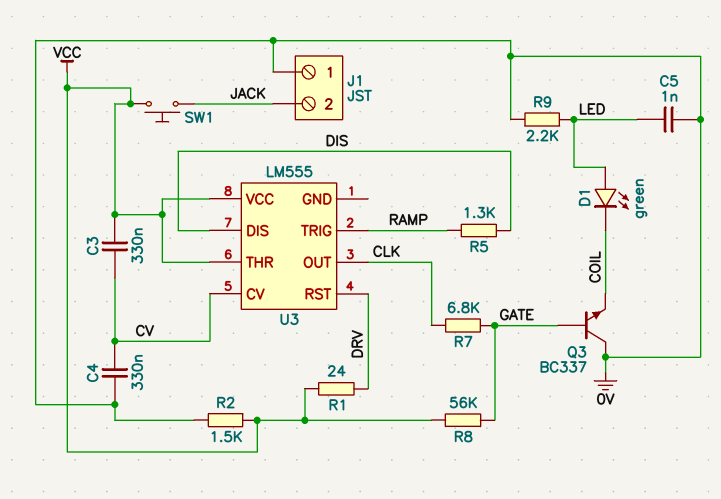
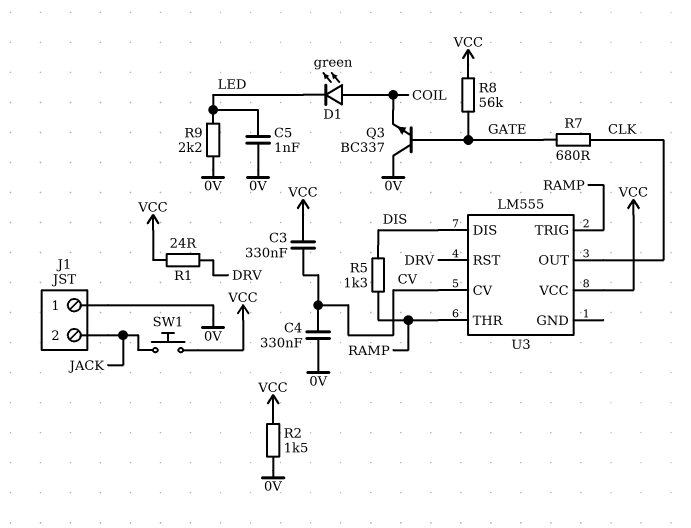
D1: LED green (A LED, K COIL) -> LED green (A COIL, K LED)
R7: 6.8k (CLK, GATE) -> 680 (CLK, GATE)
U3 pin THR: VCC -> RAMP

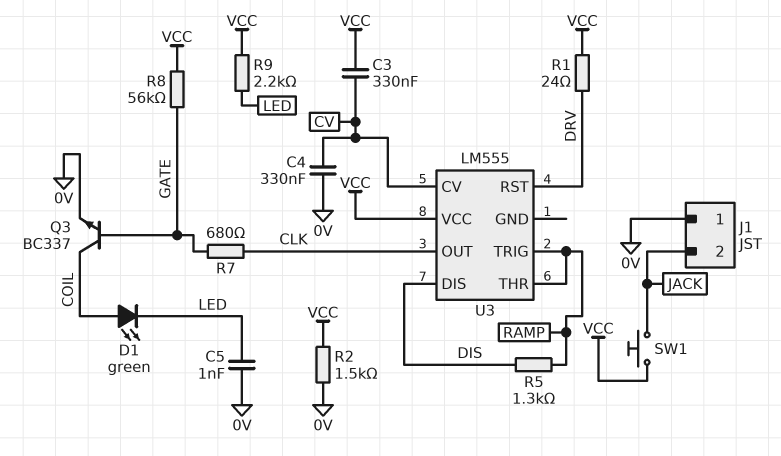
Q3: NPN BC337 (B GATE, C 0V, E COIL) -> NPN BC337 (B GATE, C COIL, E 0V)
R9: 2.2k (0V, LED) -> 2.2k (LED, VCC)

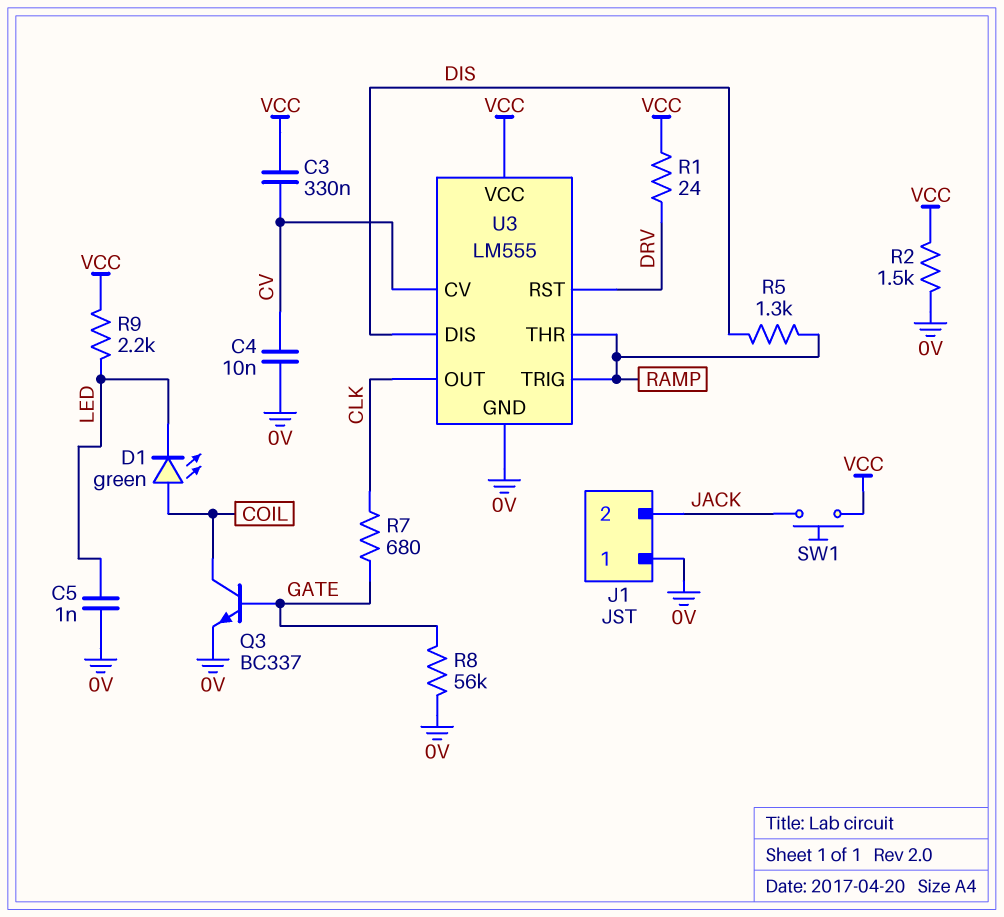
C4: 330nF (0V, CV) -> 10nF (0V, CV)
R8: 56k (GATE, VCC) -> 56k (0V, GATE)
U3 pin GND: none -> 0V

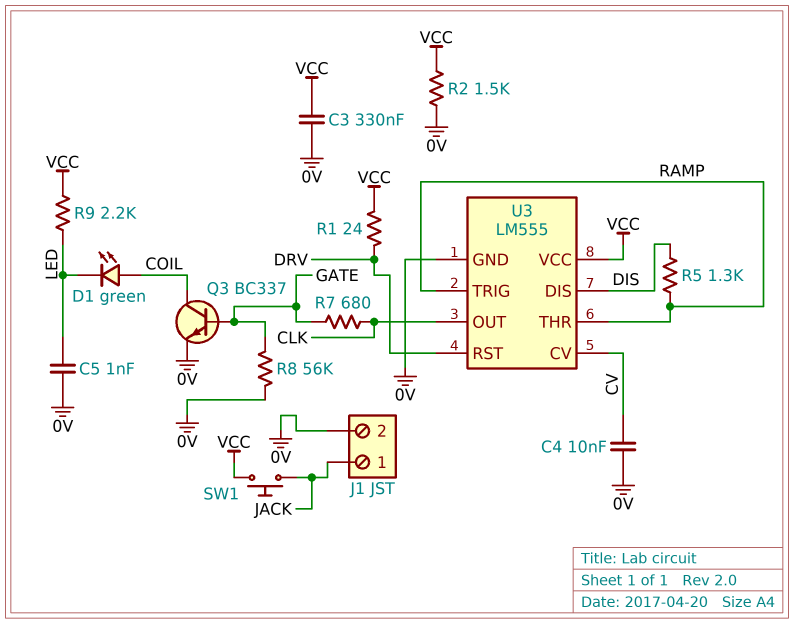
C3: 330nF (CV, VCC) -> 330nF (0V, VCC)
J1 pin 1: 0V -> JACK
J1 pin 2: JACK -> 0V

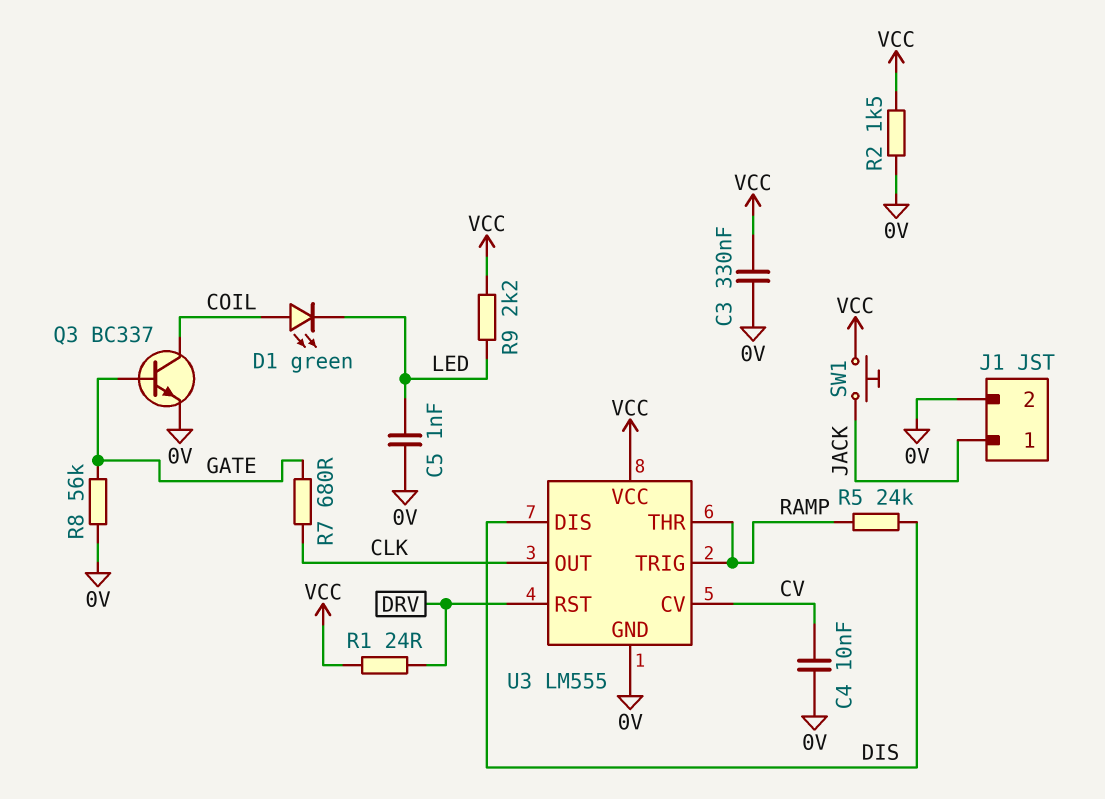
R5: 1.3k (DIS, RAMP) -> 24k (DIS, RAMP)

